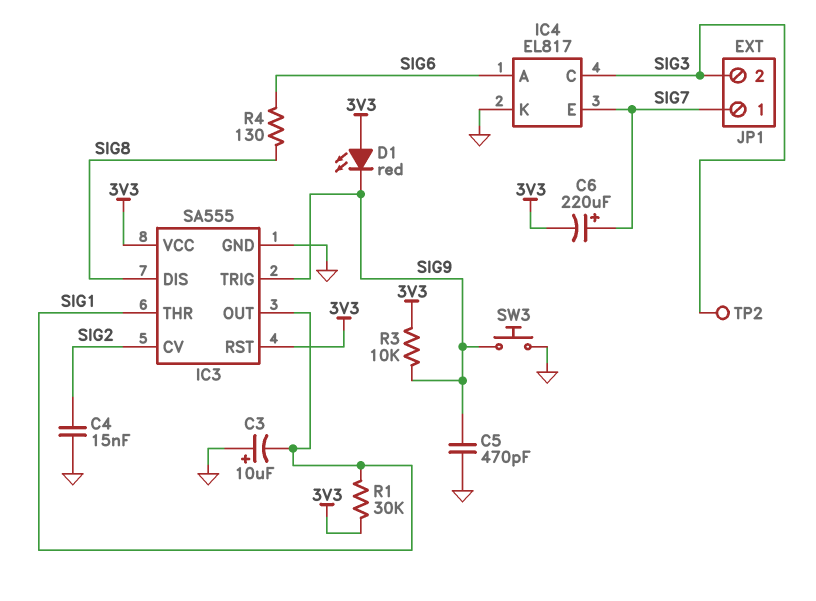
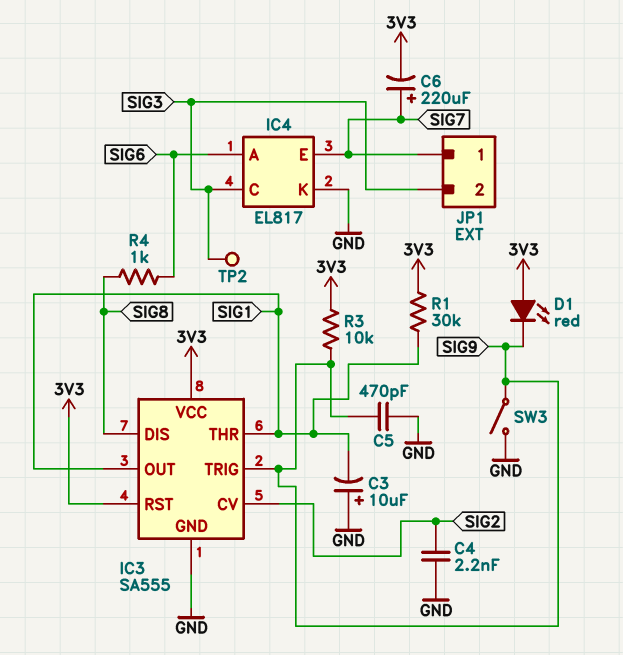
C4: 15nF (GND, SIG2) -> 2.2nF (GND, SIG2)
R4: 130 (SIG6, SIG8) -> 1k (SIG6, SIG8)
SW3: button (GND, SIG9) -> switch (GND, SIG9)

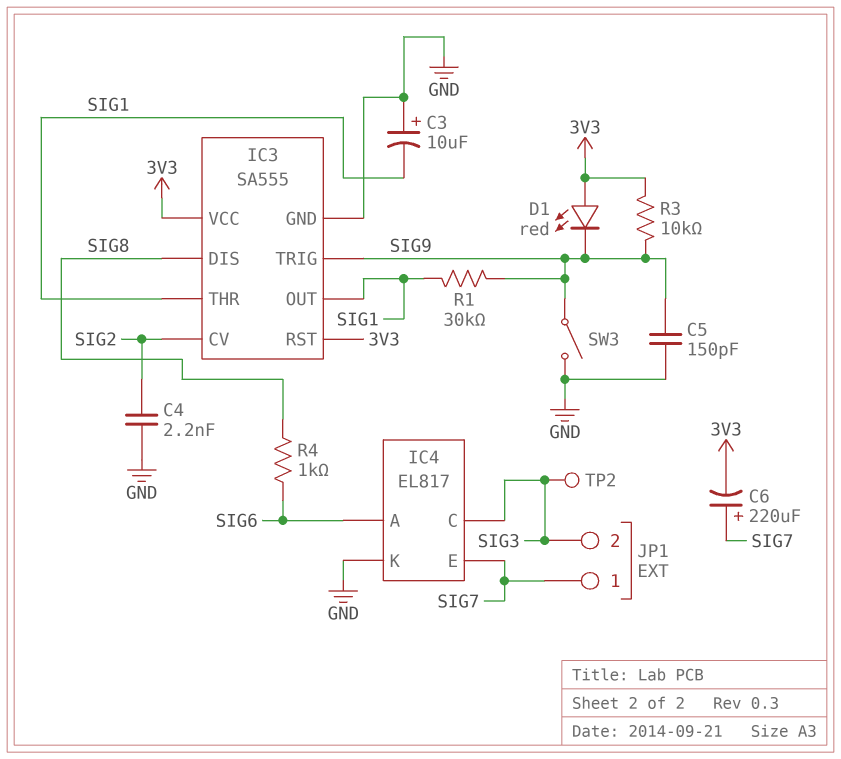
C5: 470pF (GND, SIG9) -> 150pF (GND, SIG9)
R1: 30k (3V3, SIG1) -> 30k (SIG1, SIG9)

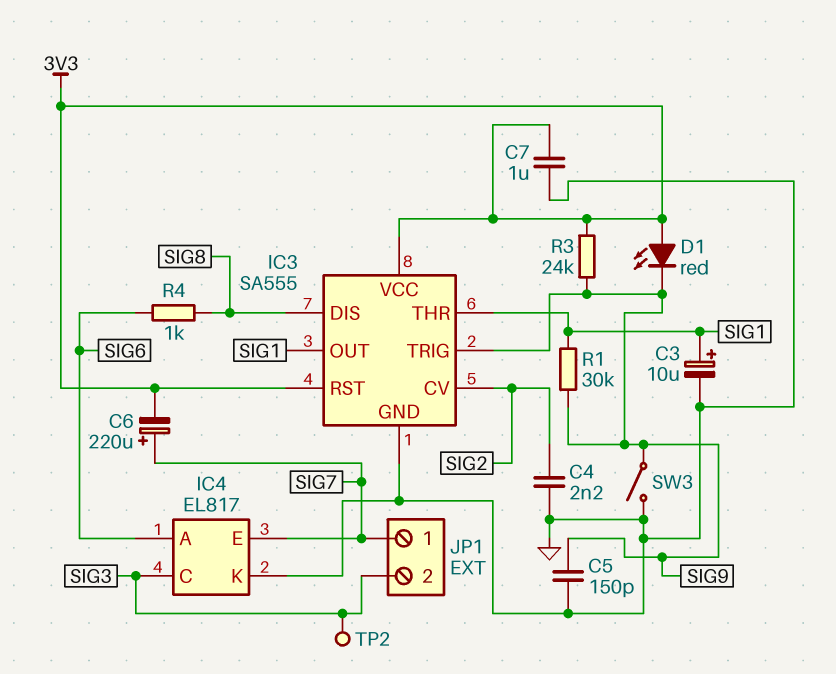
C3: 10uF (plus GND, minus SIG1) -> 10uF (plus SIG1, minus GND)
C7: none -> 1uF (3V3, GND)
R3: 10k (3V3, SIG9) -> 24k (3V3, SIG9)

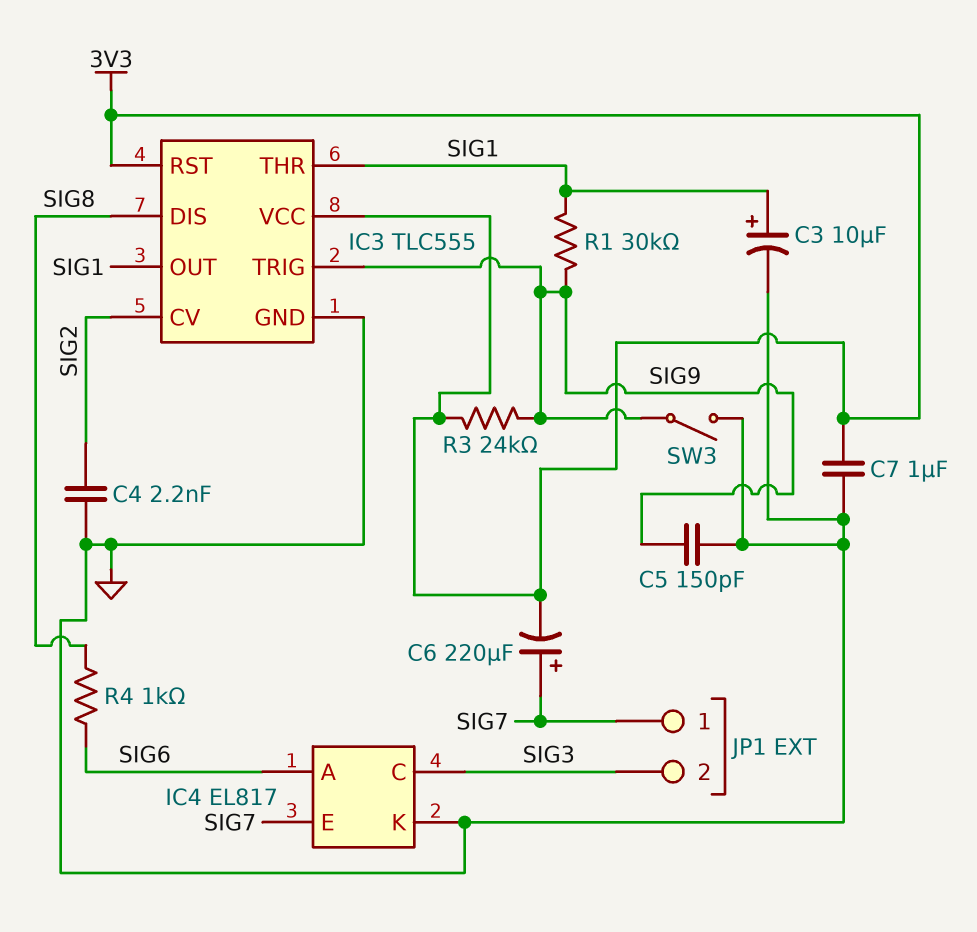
D1: LED red (A 3V3, K SIG9) -> none
IC3: SA555 -> TLC555
TP2: test point (SIG3) -> none

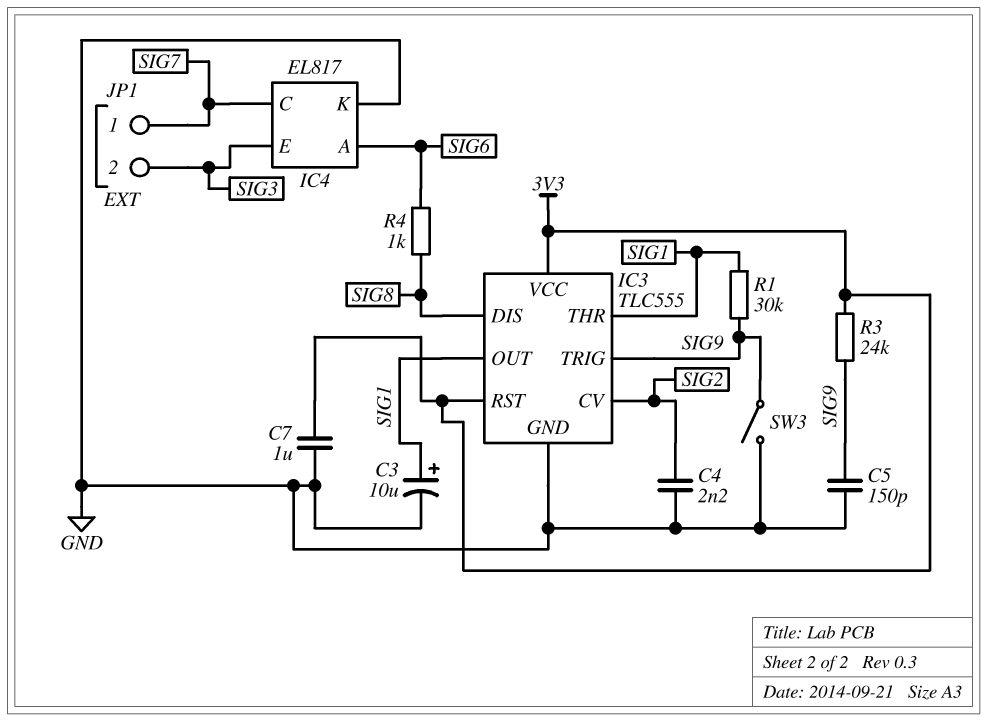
C6: 220uF (plus SIG7, minus 3V3) -> none
IC4 pin C: SIG3 -> SIG7
IC4 pin E: SIG7 -> SIG3

